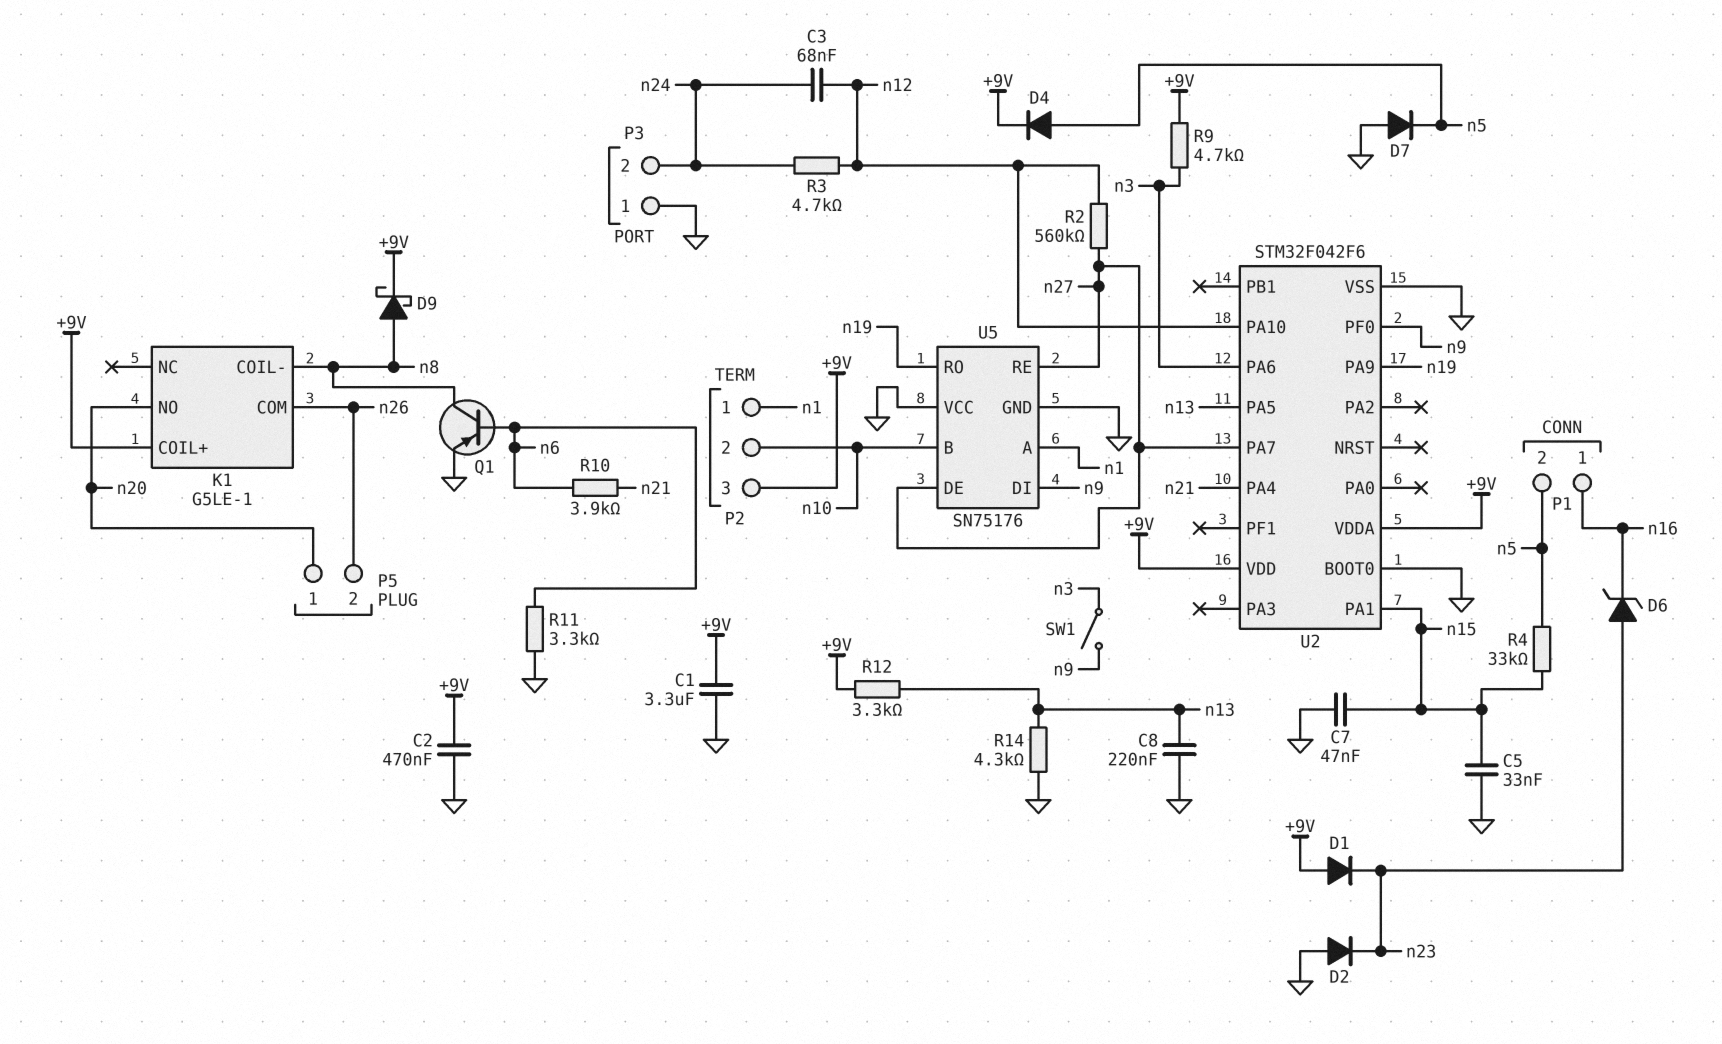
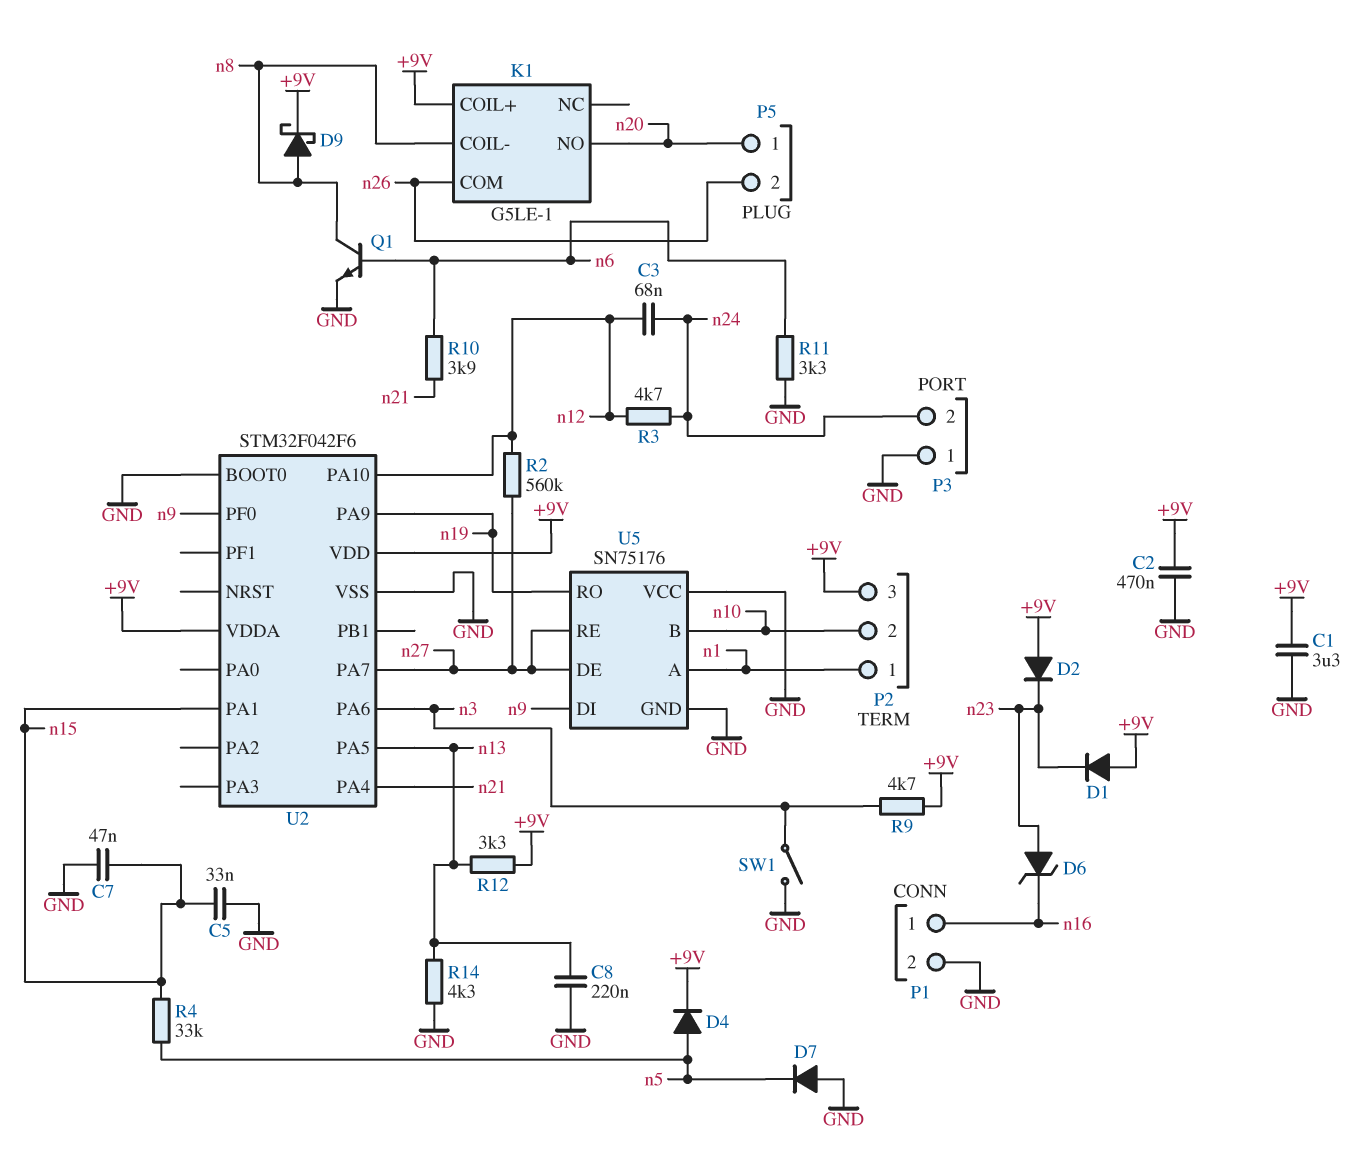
D2: diode (A GND, K n23) -> diode (A +9V, K n23)
P1 pin 2: n5 -> GND
Q1: PNP (B n6, C n8, E GND) -> NPN (B n6, C n8, E GND)
SW1: switch (n3, n9) -> switch (GND, n3)

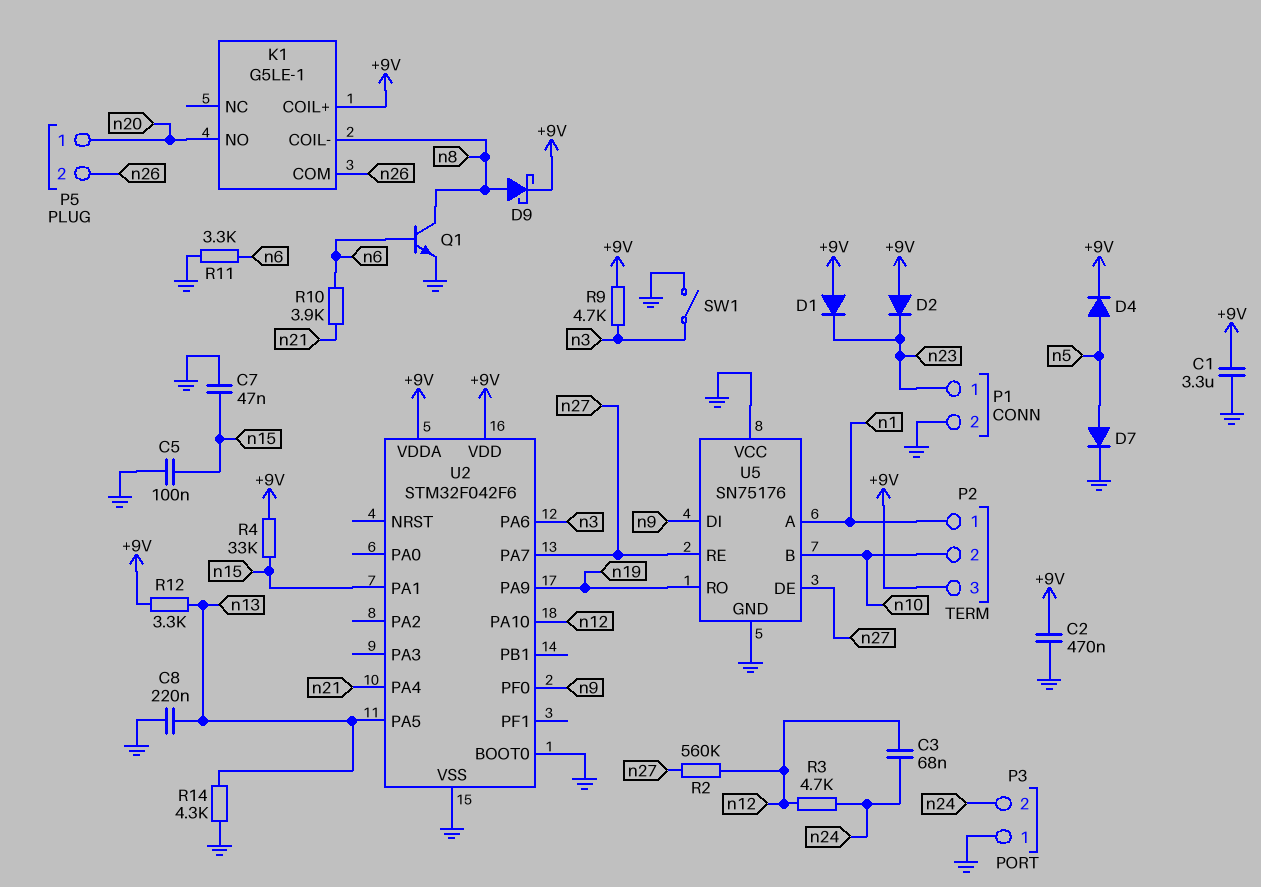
C5: 33nF (GND, n15) -> 100nF (GND, n15)
D6: zener (A n23, K n16) -> none
D7: diode (A GND, K n5) -> diode (A n5, K GND)
P1 pin 1: n16 -> n23
R4: 33k (n5, n15) -> 33k (+9V, n15)

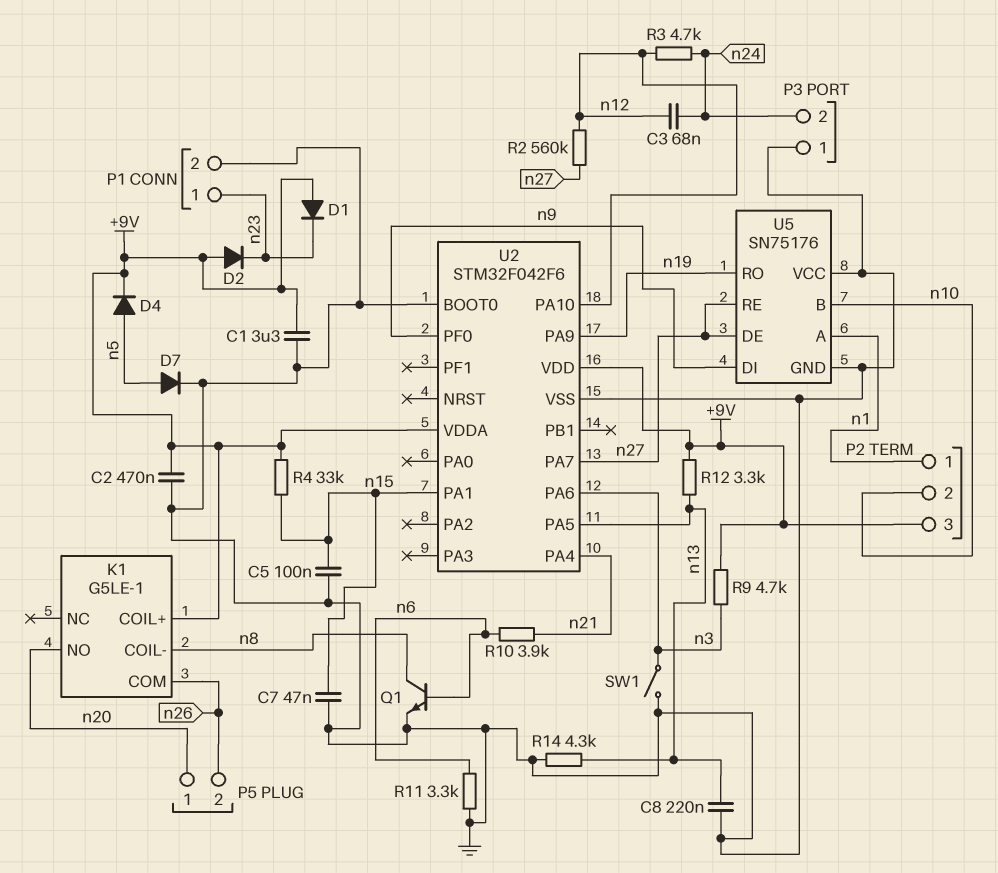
D9: schottky (A n8, K +9V) -> none

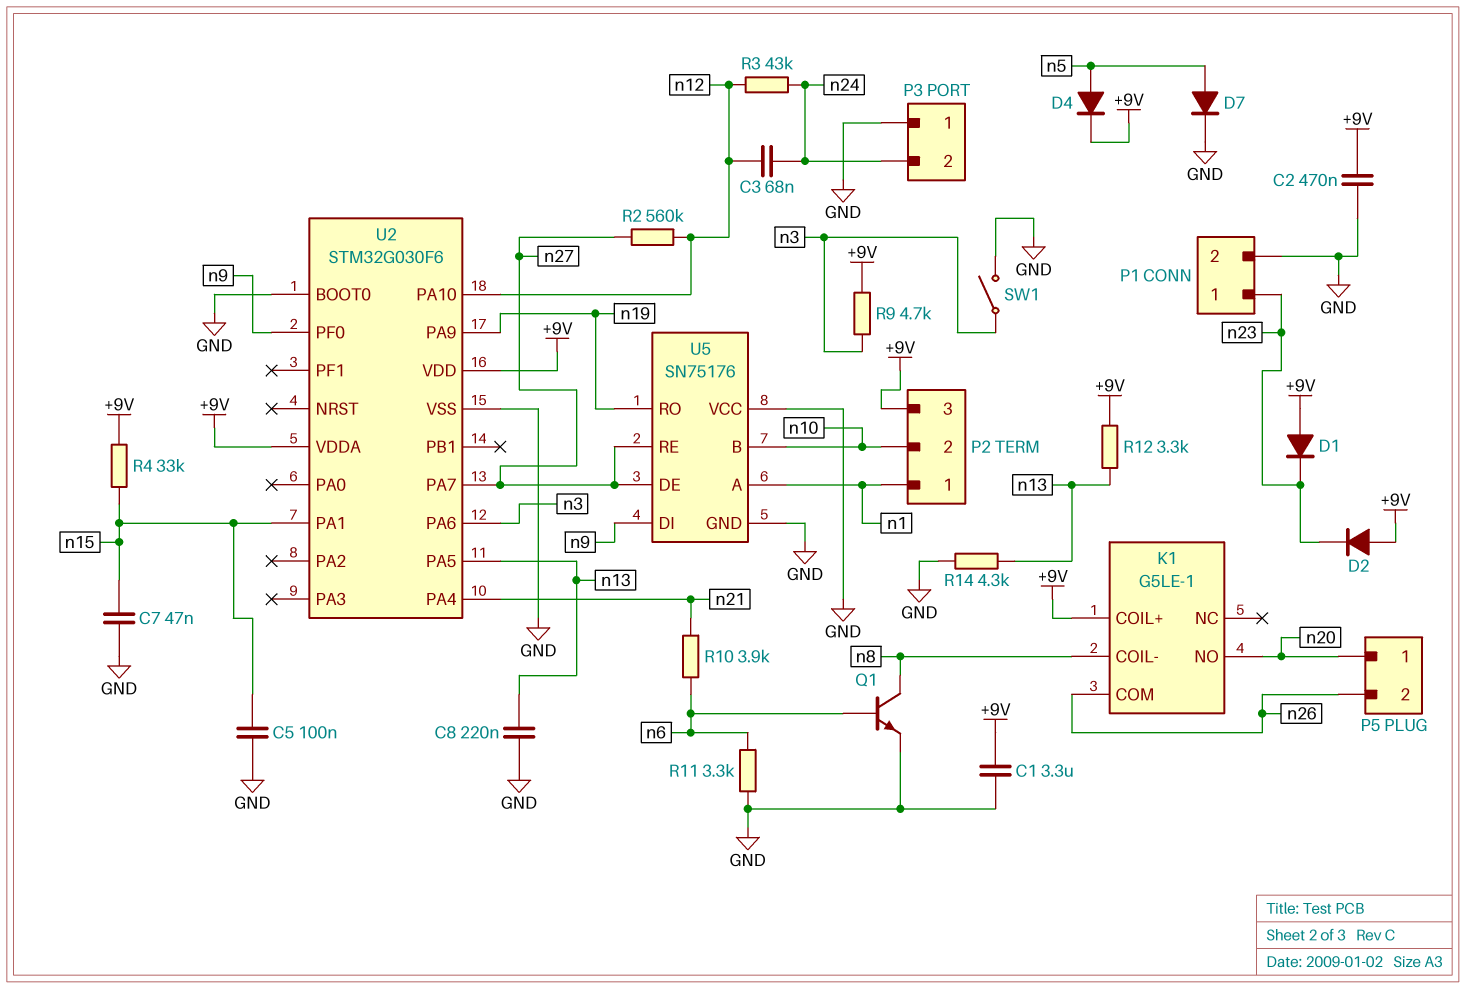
R3: 4.7k (n12, n24) -> 43k (n12, n24)
U2: STM32F042F6 -> STM32G030F6

